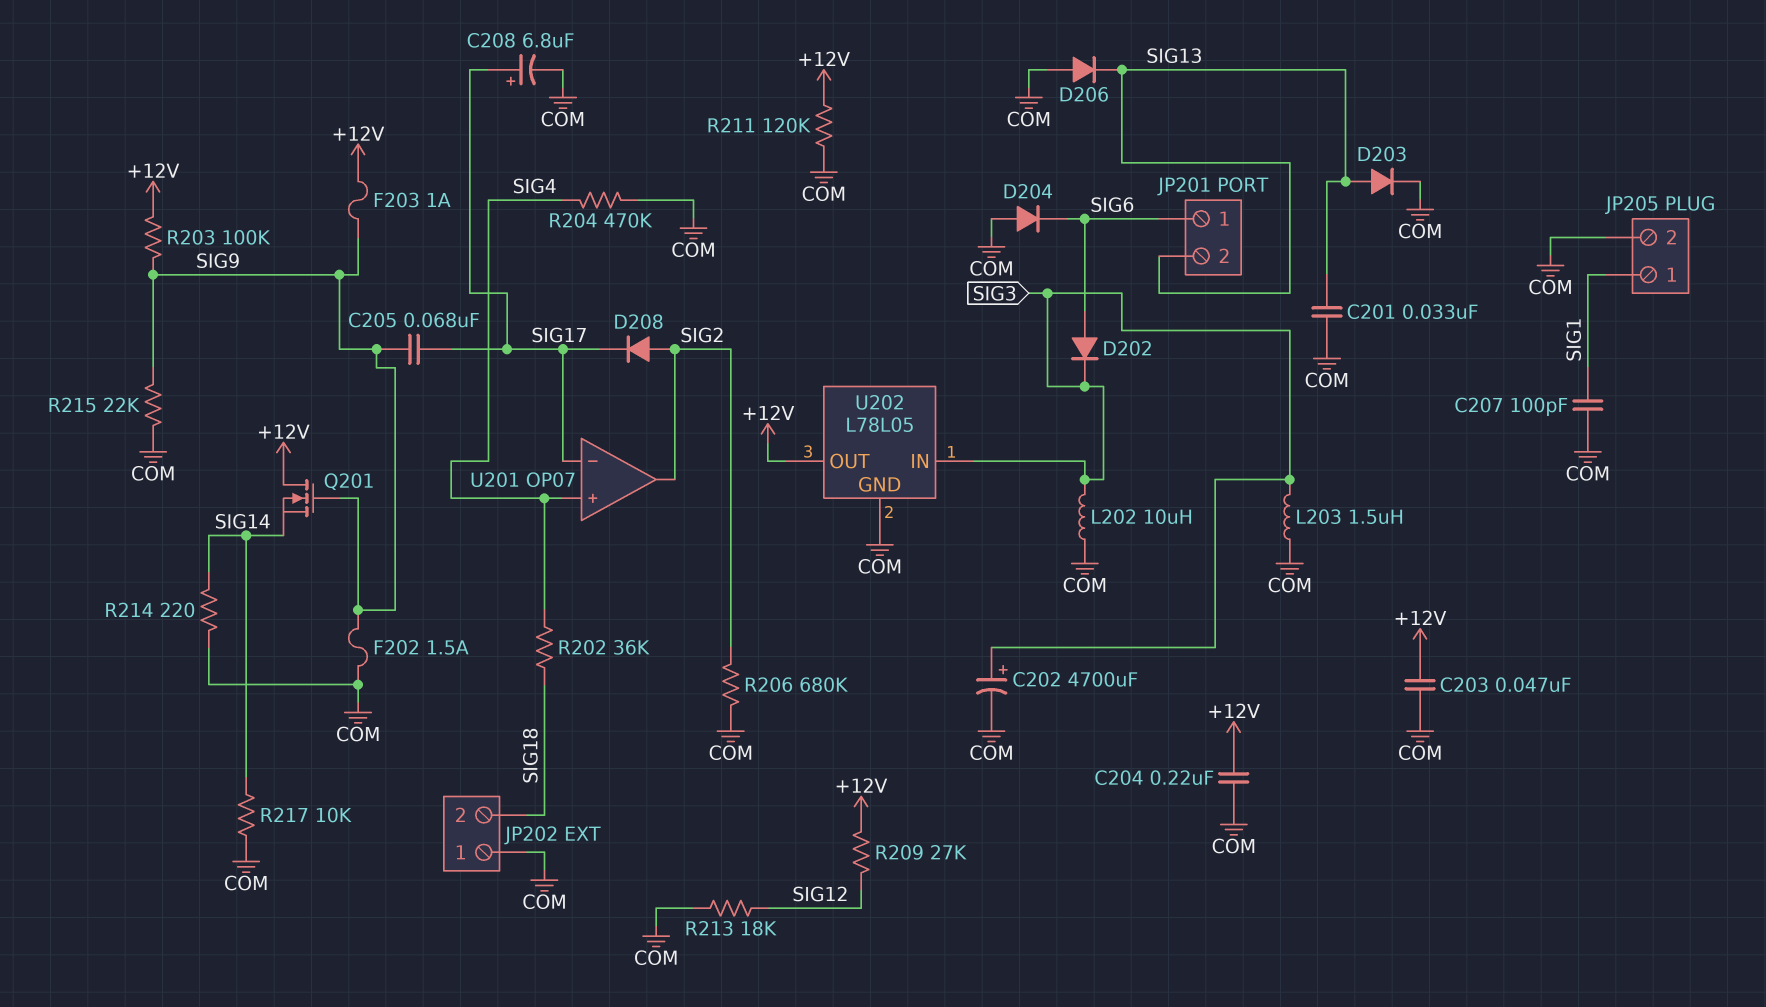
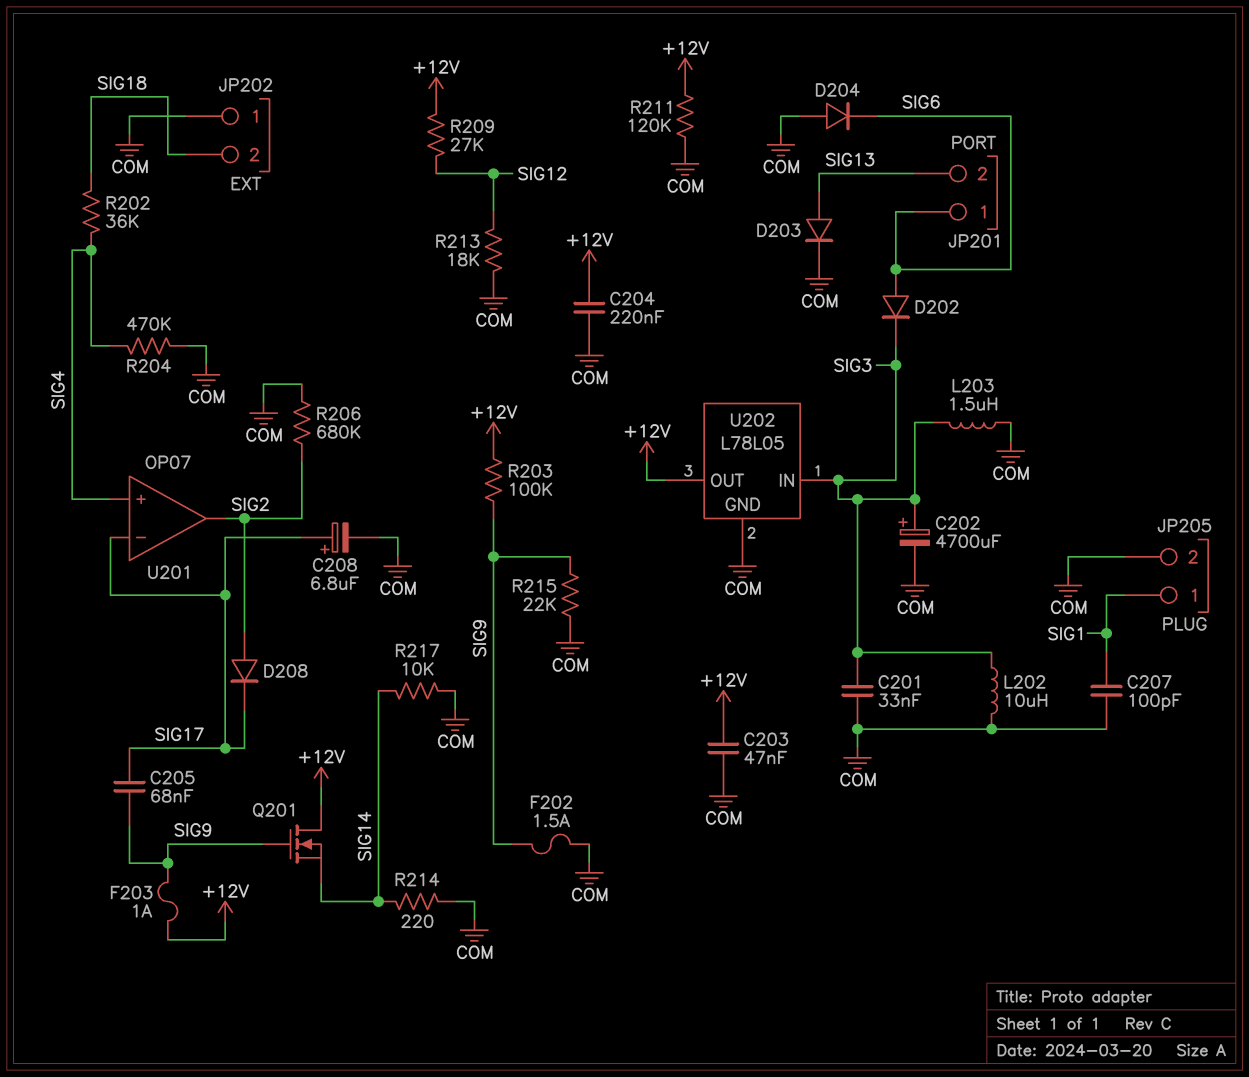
C201: 33nF (COM, SIG13) -> 33nF (COM, SIG3)
D206: diode (A COM, K SIG13) -> none

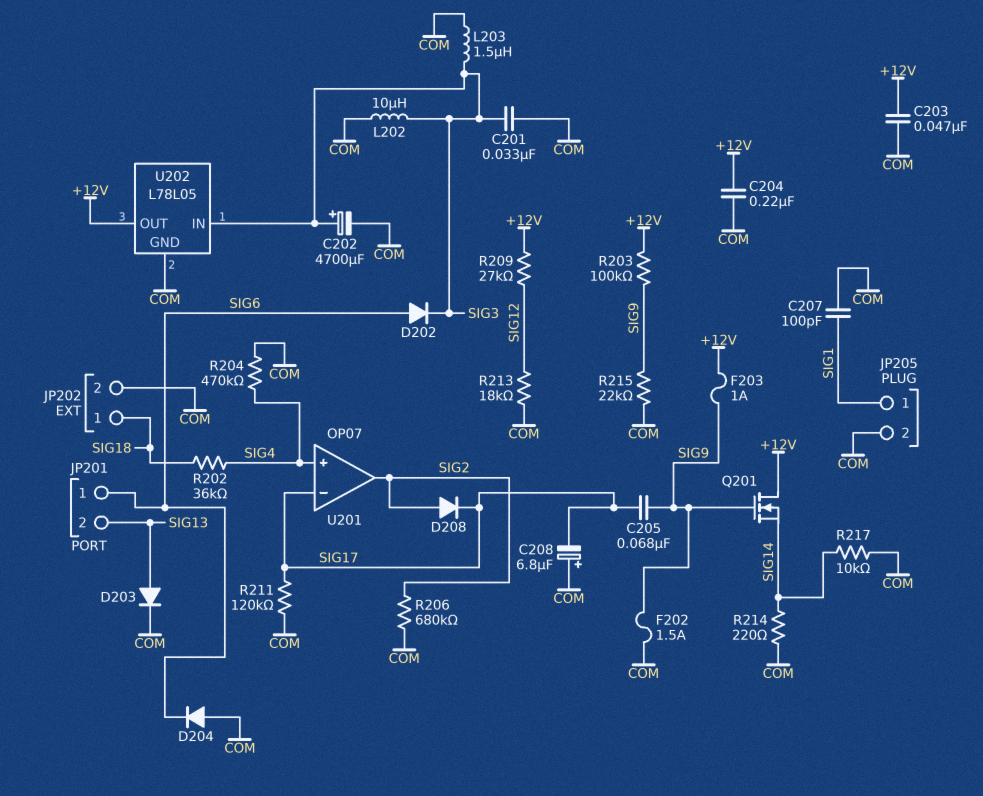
C208: 6.8uF (plus SIG17, minus COM) -> 6.8uF (plus COM, minus SIG17)
JP202 pin 1: COM -> SIG18
JP202 pin 2: SIG18 -> COM
R211: 120k (+12V, COM) -> 120k (COM, SIG17)

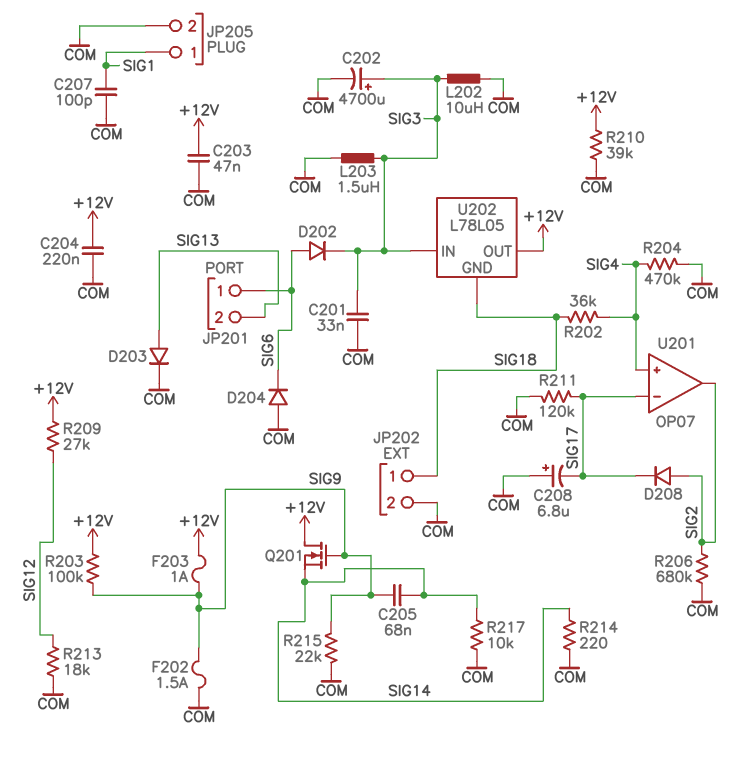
C205: 68nF (SIG9, SIG17) -> 68nF (SIG9, SIG14)
R210: none -> 39k (+12V, COM)
U202 pin GND: COM -> SIG18

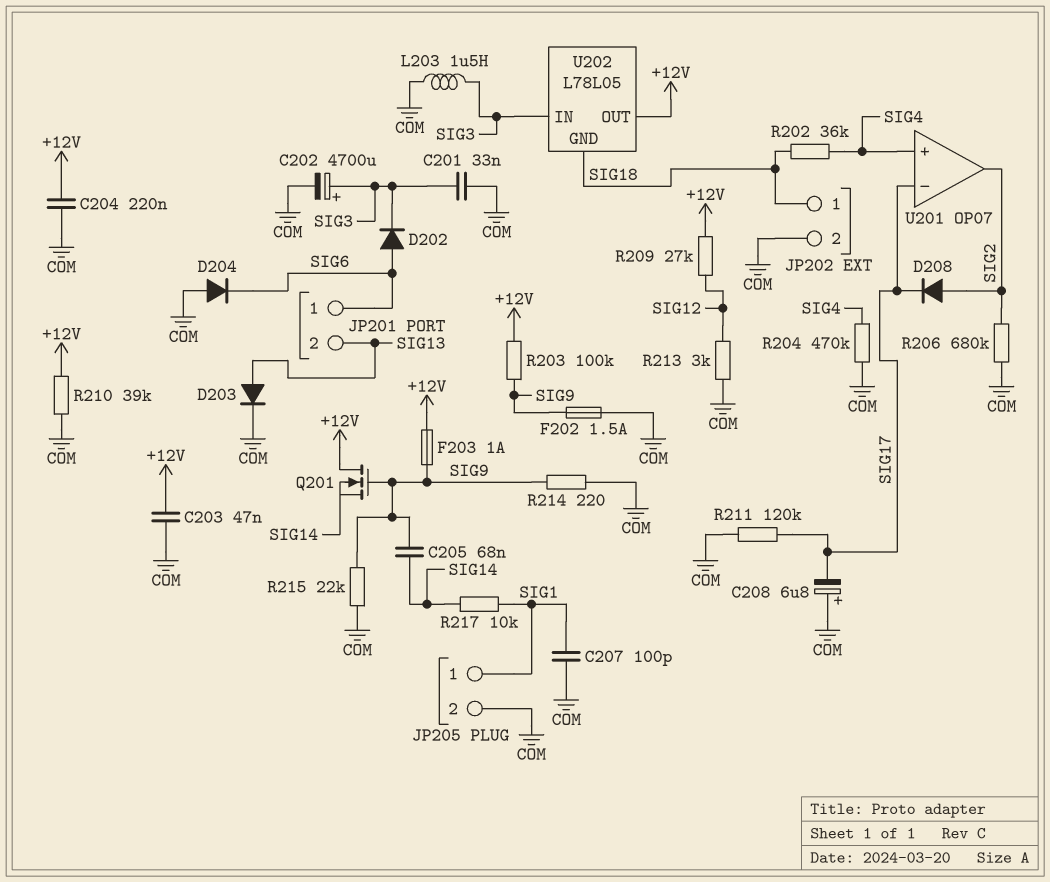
L202: 10uH (COM, SIG3) -> none
R213: 18k (COM, SIG12) -> 3k (COM, SIG12)
R214: 220 (COM, SIG14) -> 220 (COM, SIG9)
R217: 10k (COM, SIG14) -> 10k (SIG1, SIG14)

